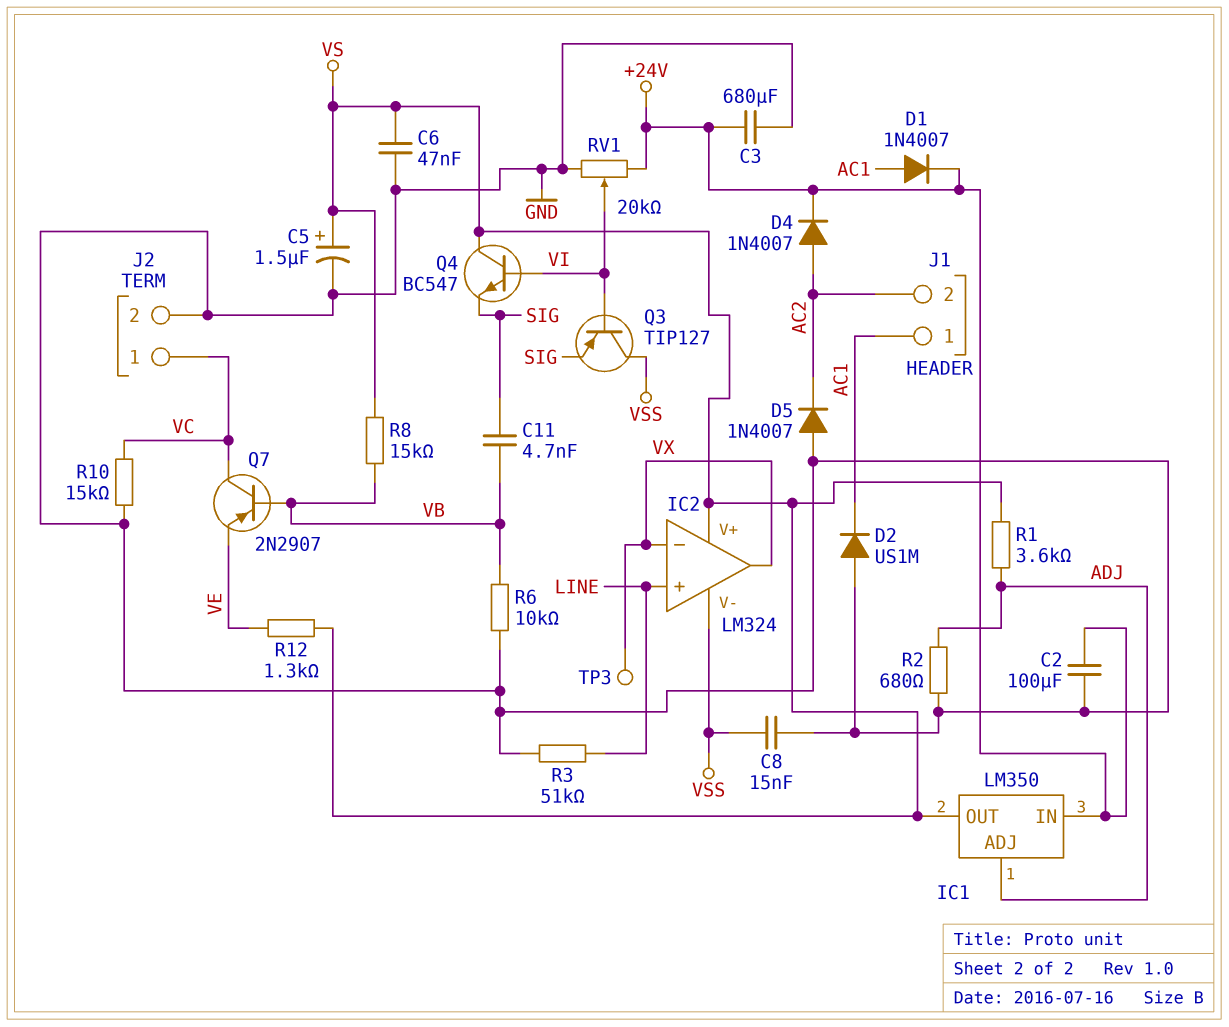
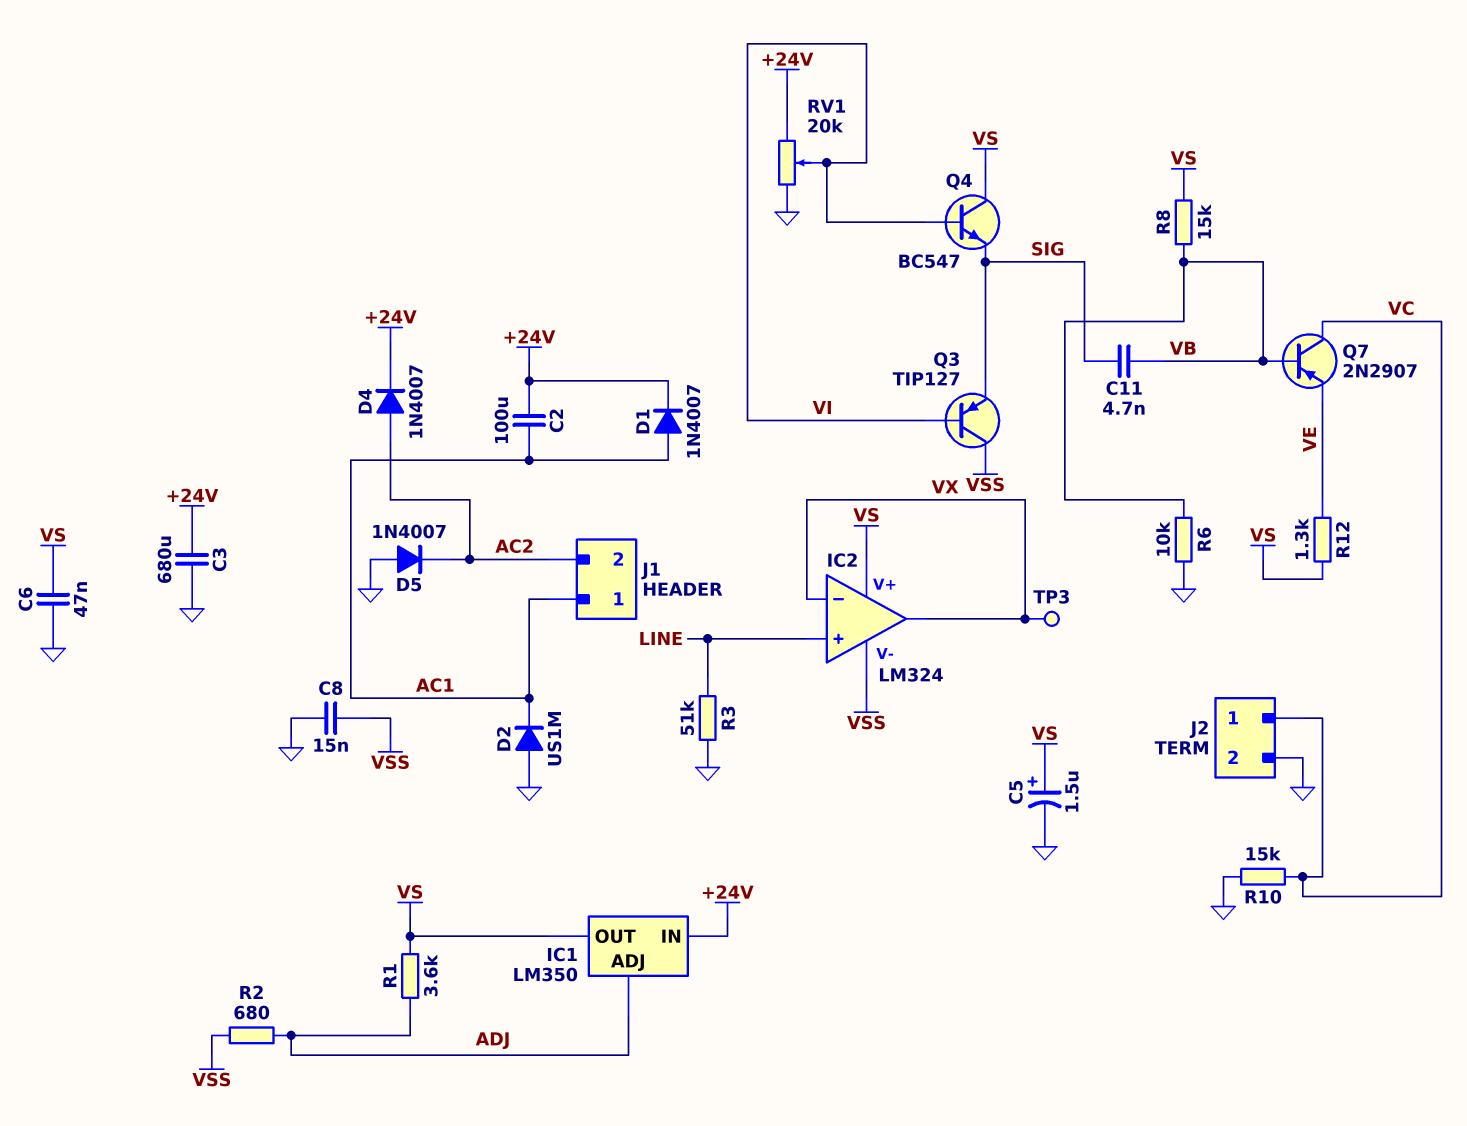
C2: 100uF (+24V, GND) -> 100uF (+24V, AC1)
R2: 680 (ADJ, GND) -> 680 (ADJ, VSS)

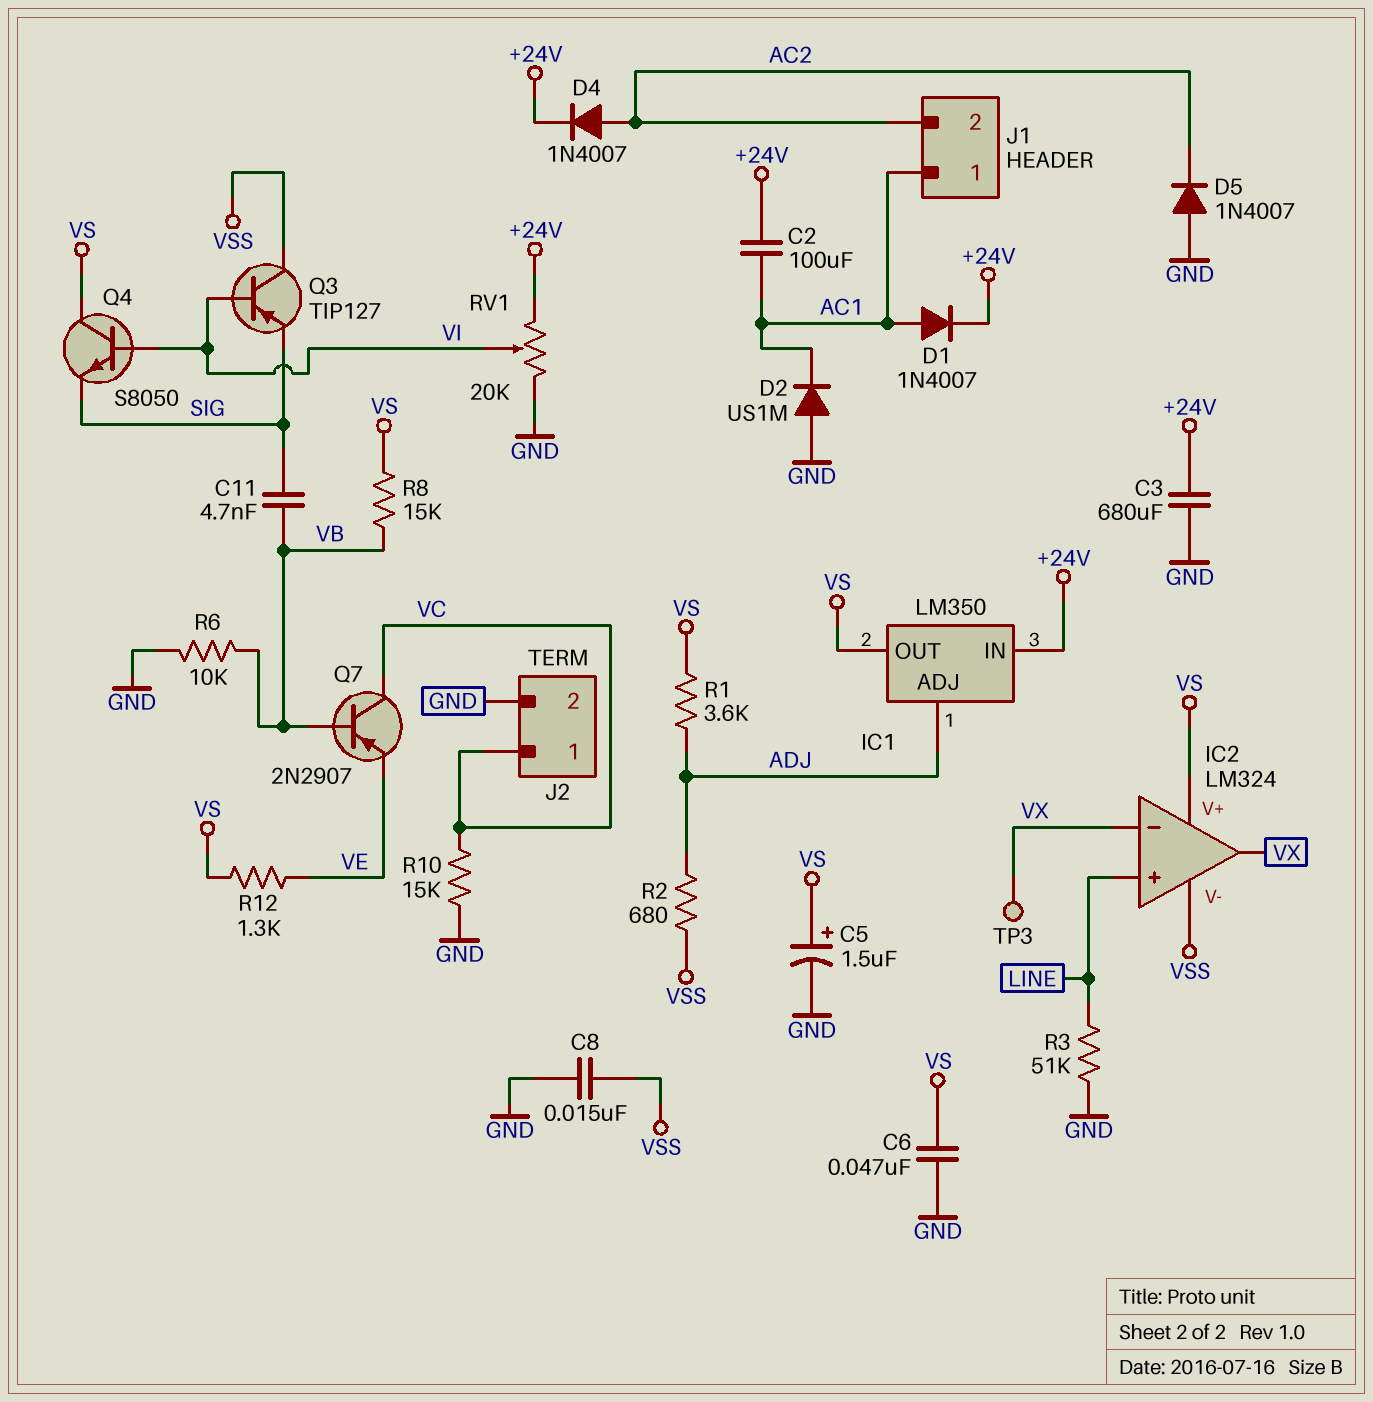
Q4: NPN BC547 (B VI, C VS, E SIG) -> NPN S8050 (B VI, C VS, E SIG)

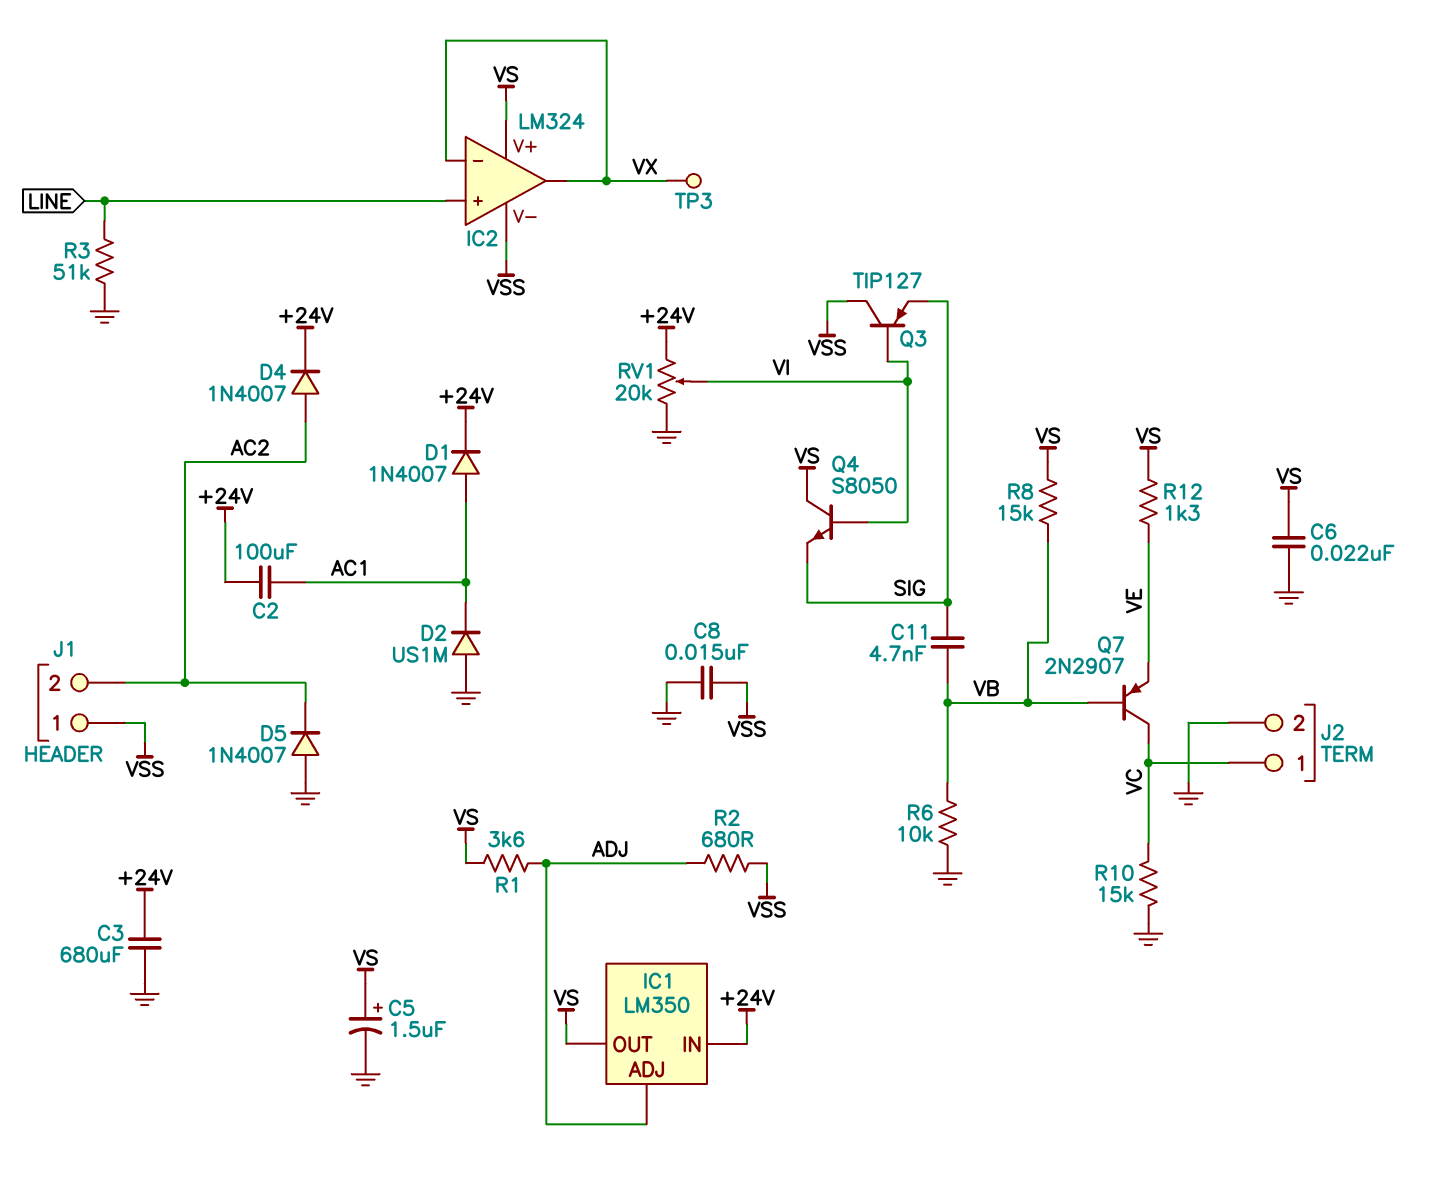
C6: 47nF (GND, VS) -> 22nF (GND, VS)
J1 pin 1: AC1 -> VSS

